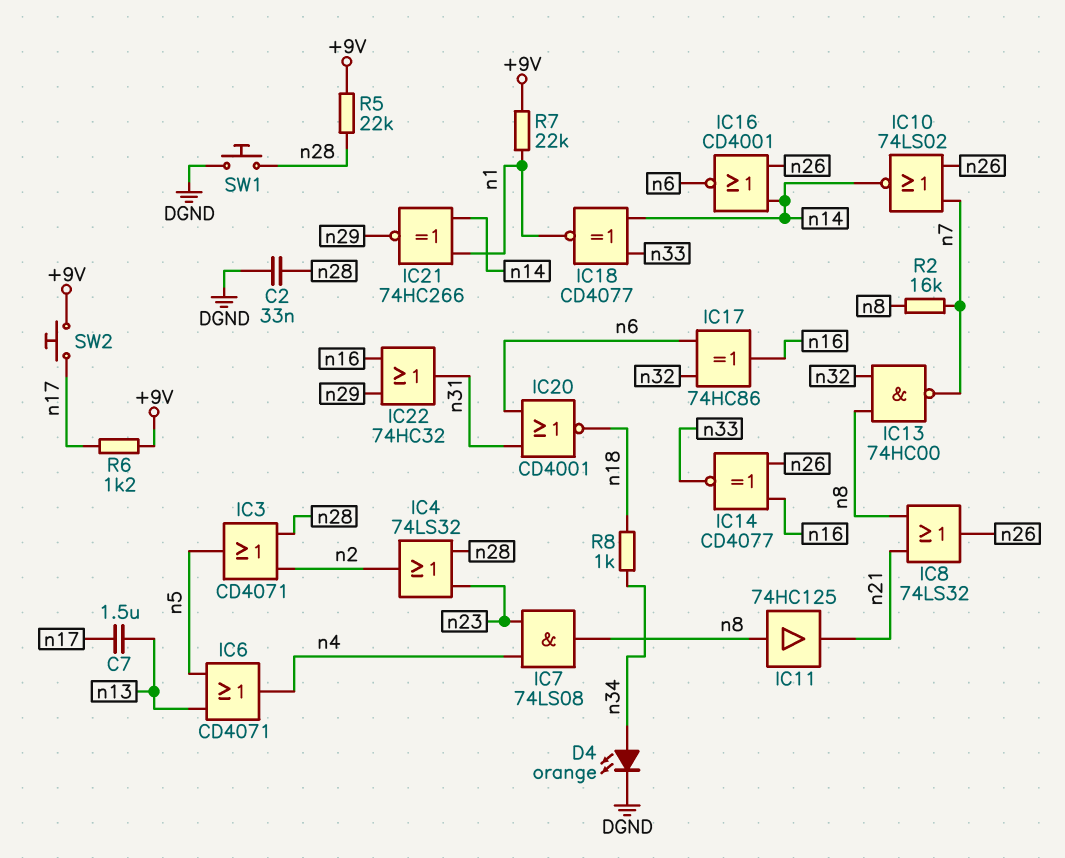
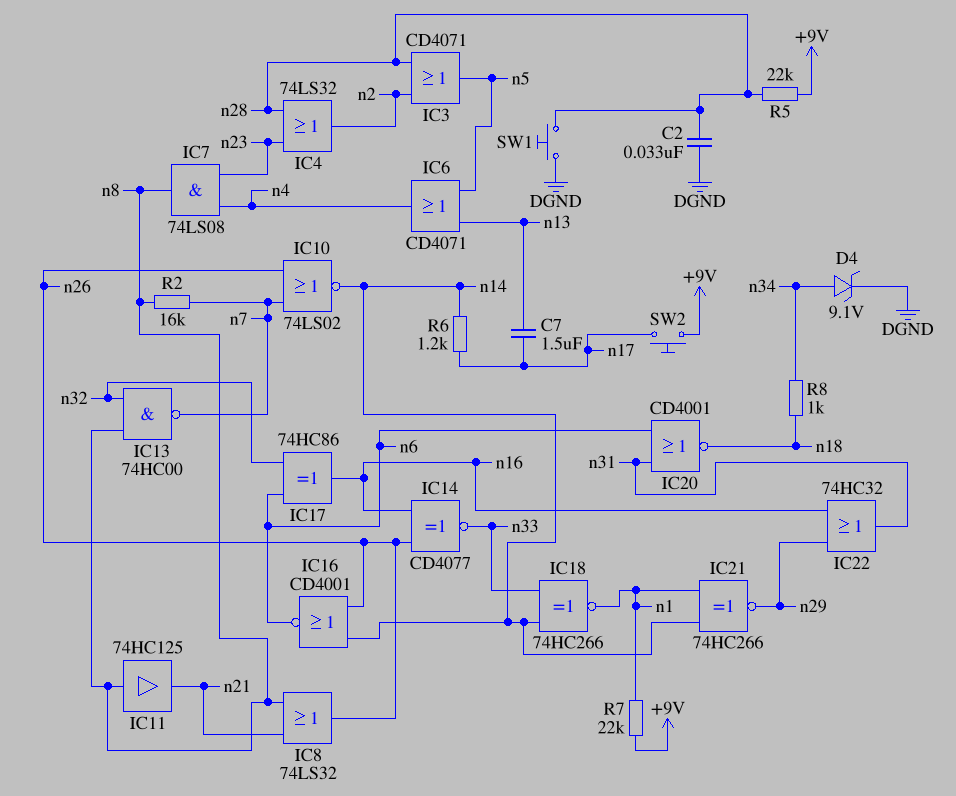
D4: LED orange (A n34, K DGND) -> zener 9.1V (A n34, K DGND)
IC18: XNOR CD4077 (in n14, in n33, out n1) -> XNOR 74HC266 (in n14, in n33, out n1)
R6: 1.2k (+9V, n17) -> 1.2k (n14, n17)

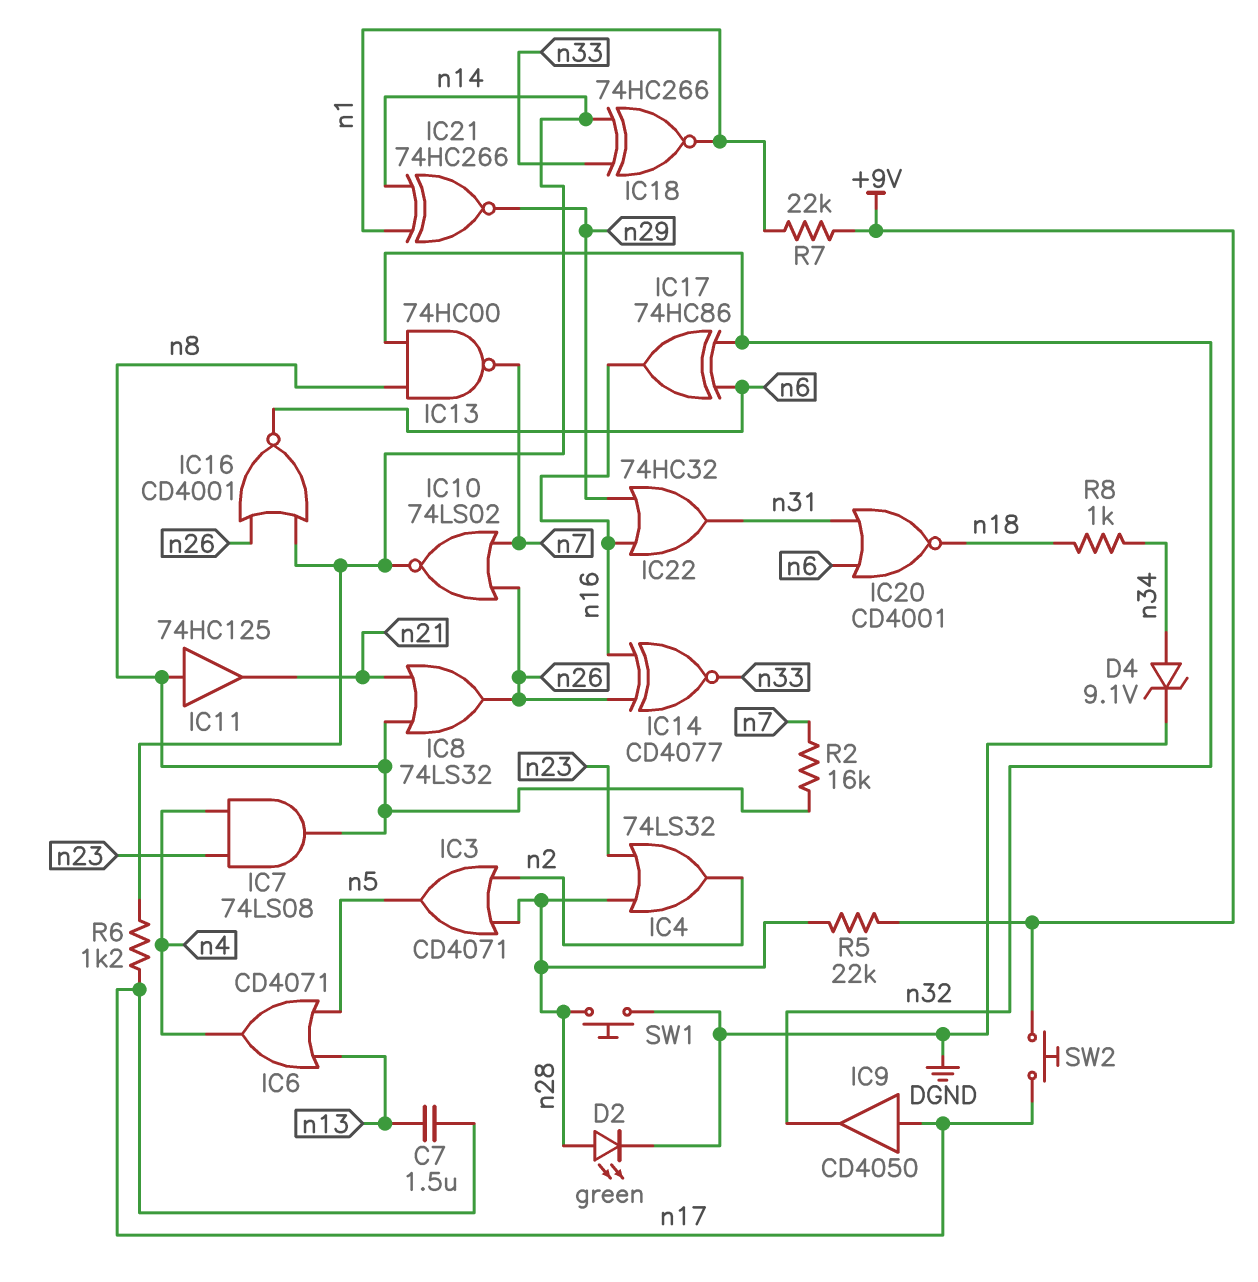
C2: 33nF (DGND, n28) -> none
D2: none -> LED green (A n28, K DGND)
IC9: none -> buffer CD4050 (in n17, out n32)

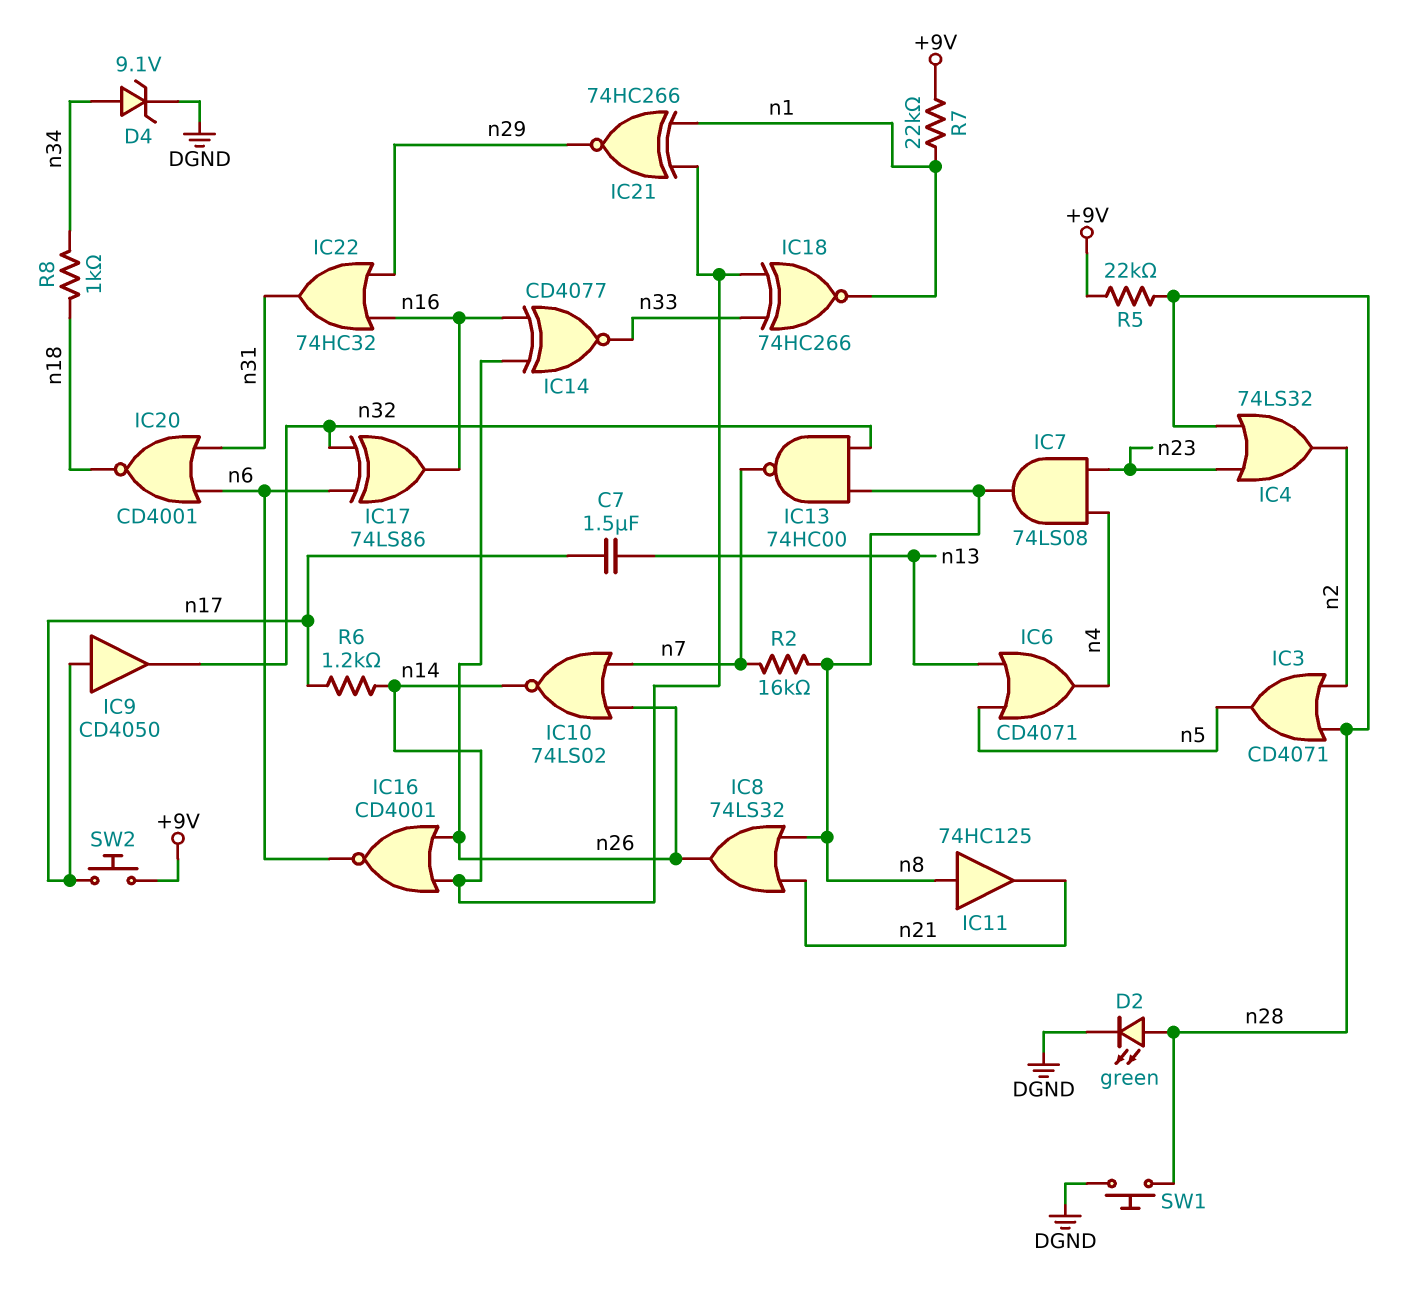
IC17: XOR 74HC86 (in n6, in n32, out n16) -> XOR 74LS86 (in n6, in n32, out n16)

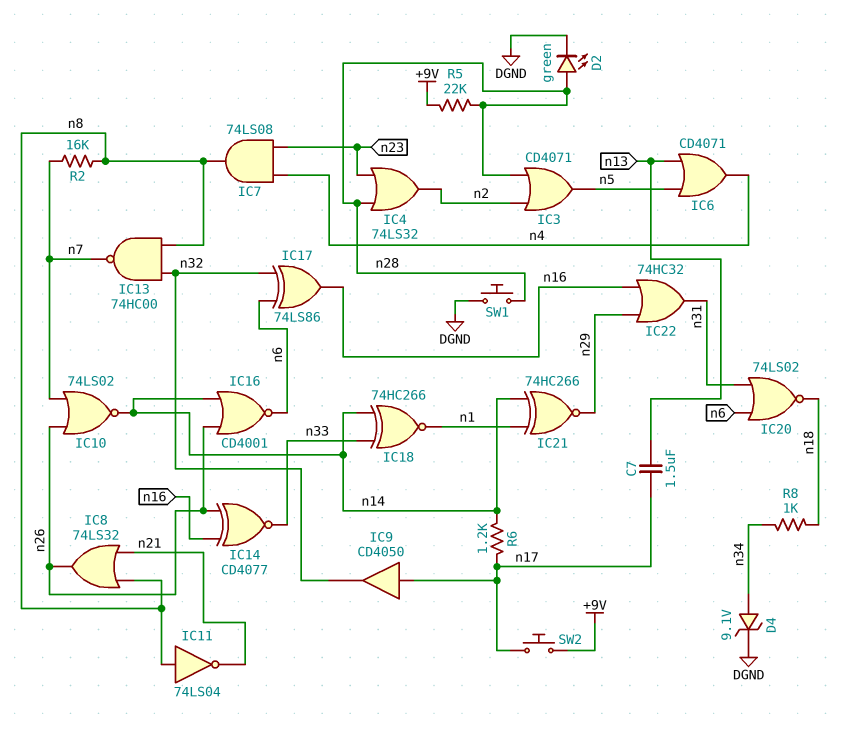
IC11: buffer 74HC125 (in n8, out n21) -> NOT 74LS04 (in n8, out n21)
IC20: NOR CD4001 (in n6, in n31, out n18) -> NOR 74LS02 (in n6, in n31, out n18)
R7: 22k (+9V, n1) -> none

